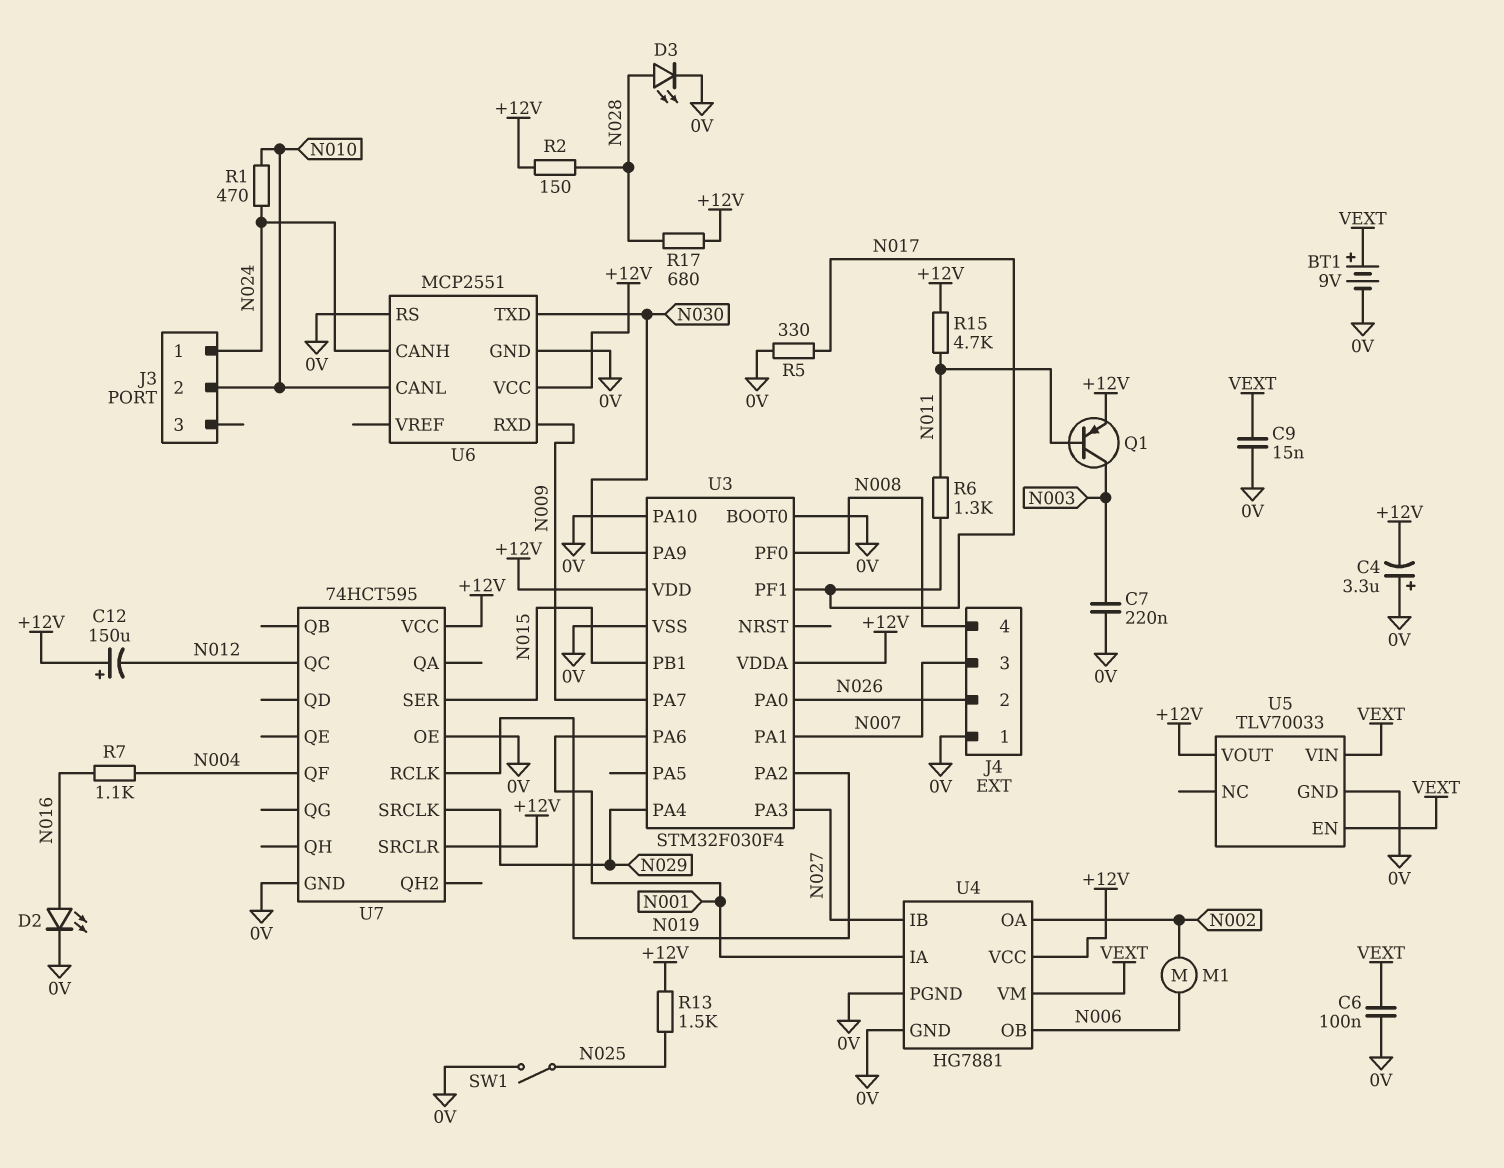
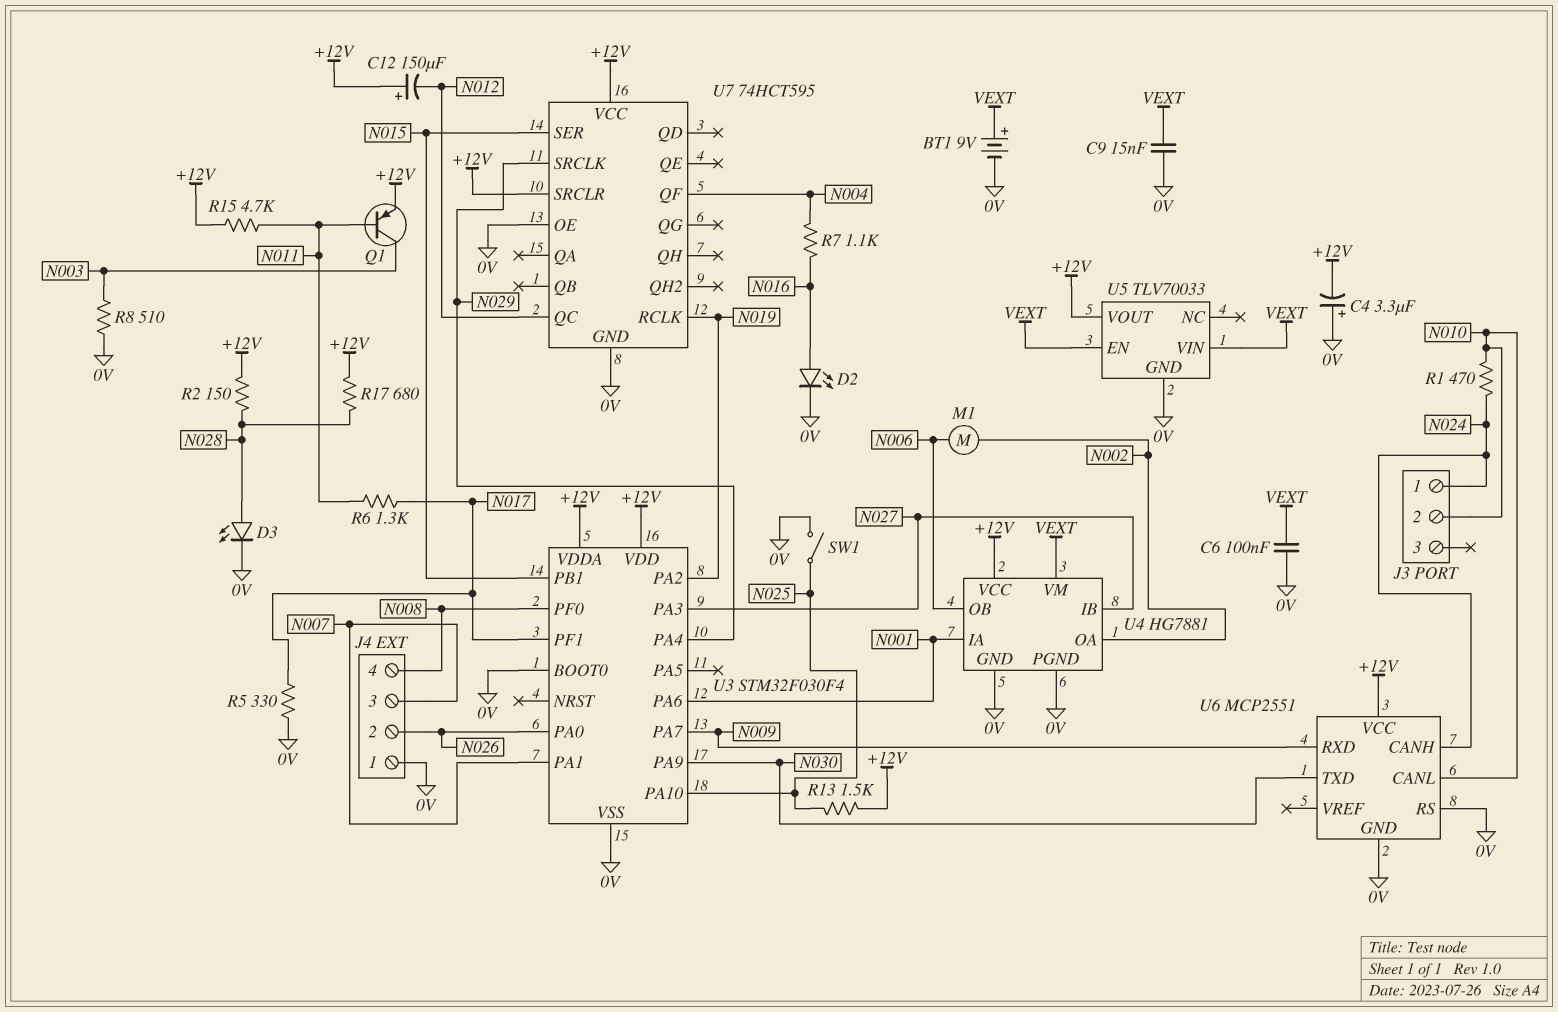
C7: 220nF (0V, N003) -> none
R8: none -> 510 (0V, N003)
U3 pin PA10: 0V -> N025

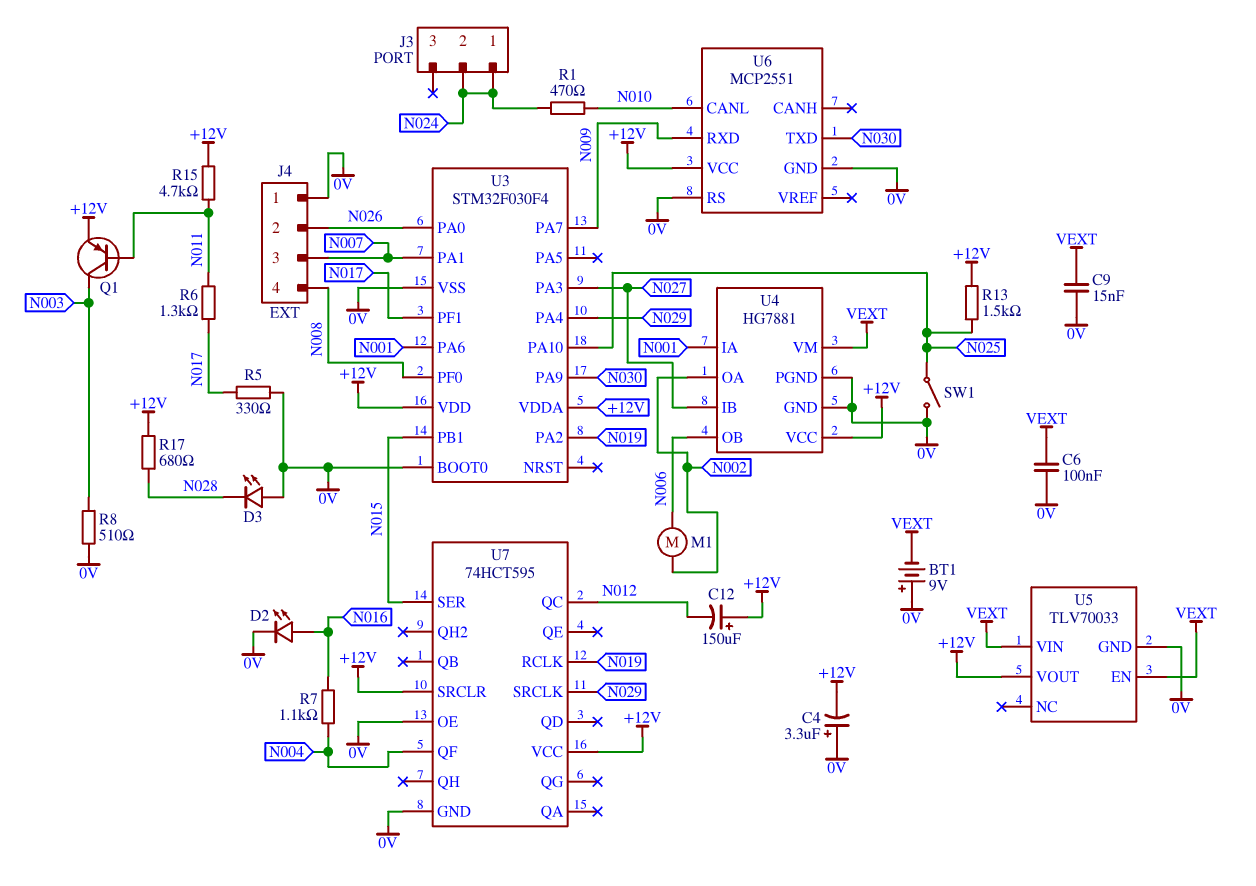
BT1: 9V (plus VEXT, minus 0V) -> 9V (plus 0V, minus VEXT)
D3: LED (A N028, K 0V) -> LED (A 0V, K N028)
J3 pin 2: N010 -> N024
R2: 150 (+12V, N028) -> none
U6 pin CANH: N024 -> none

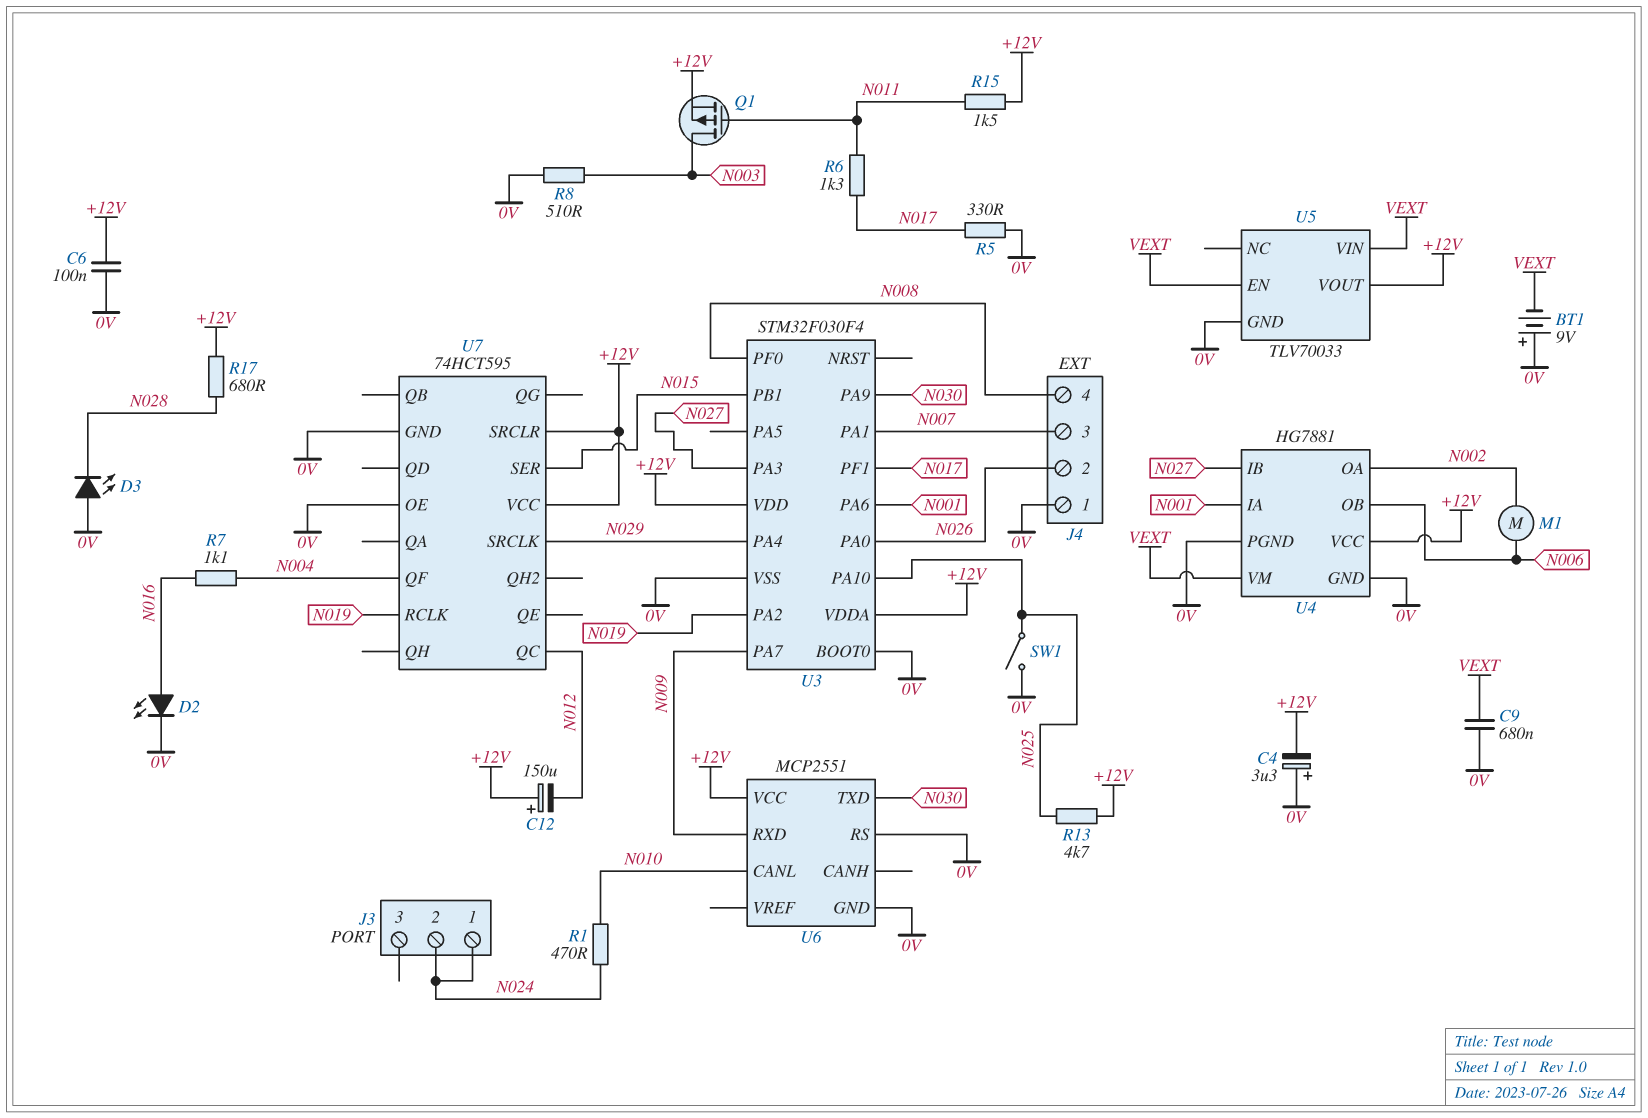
C6: 100nF (0V, VEXT) -> 100nF (+12V, 0V)
C9: 15nF (0V, VEXT) -> 680nF (0V, VEXT)
Q1: PNP (B N011, C N003, E +12V) -> PMOS (G N011, D N003, S +12V)
R13: 1.5k (+12V, N025) -> 4.7k (+12V, N025)
R15: 4.7k (+12V, N011) -> 1.5k (+12V, N011)

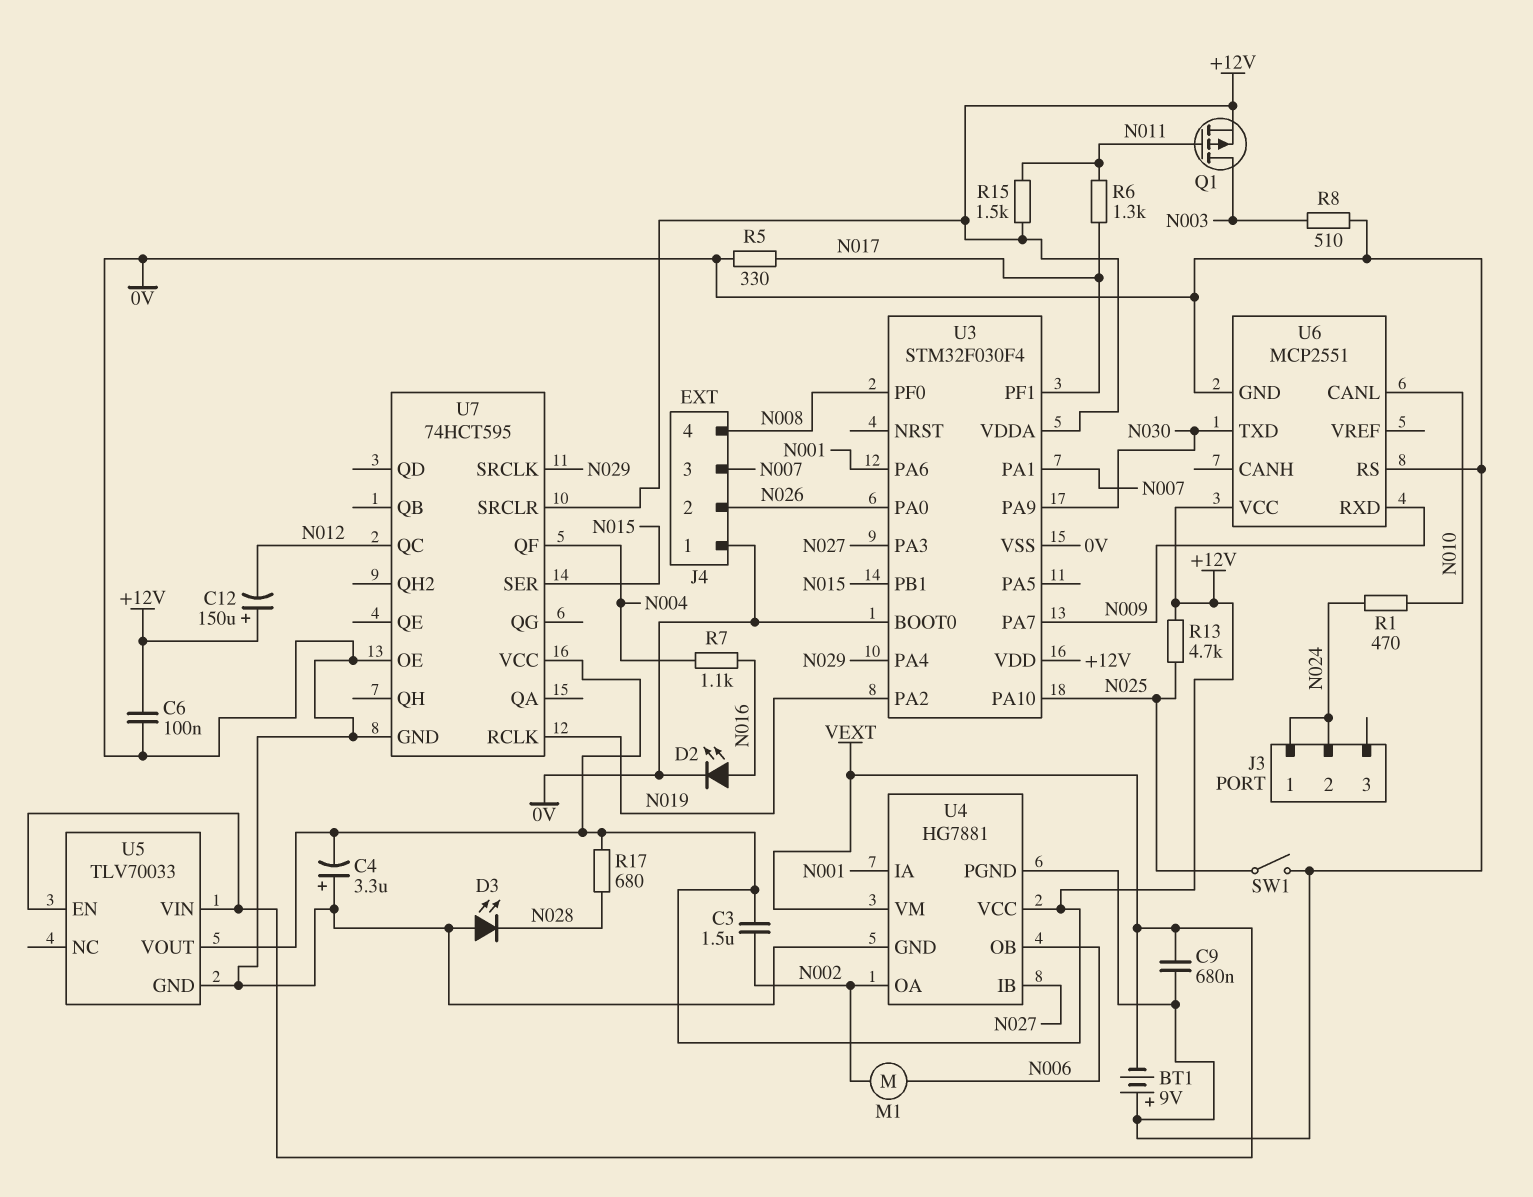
C3: none -> 1.5uF (+12V, N002)

